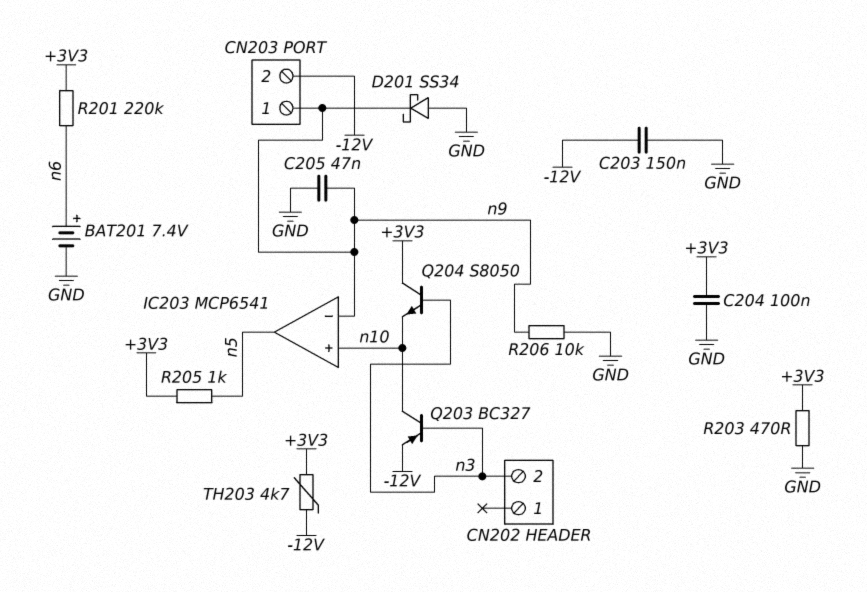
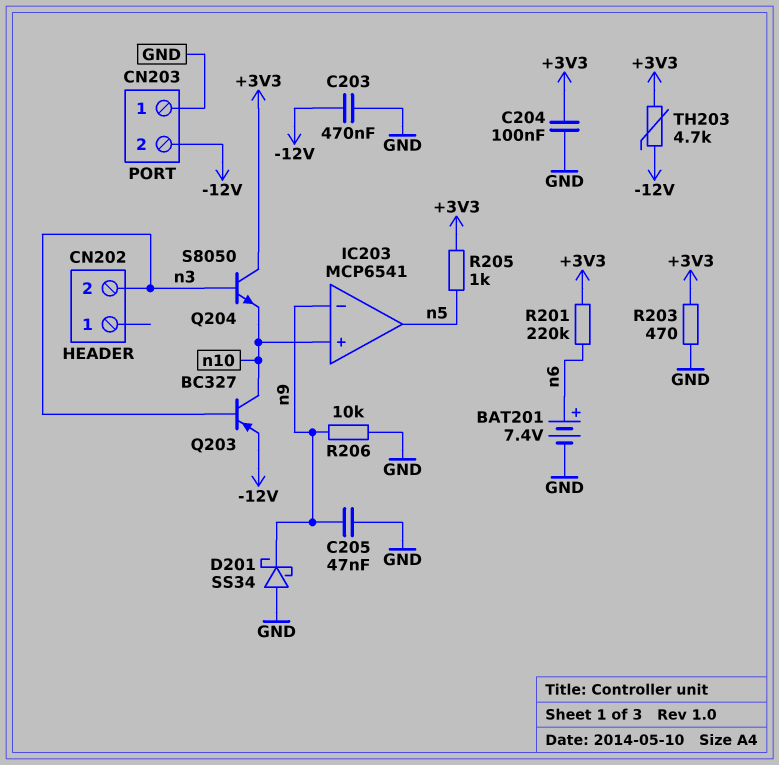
C203: 150nF (-12V, GND) -> 470nF (-12V, GND)
CN203 pin 1: n9 -> GND

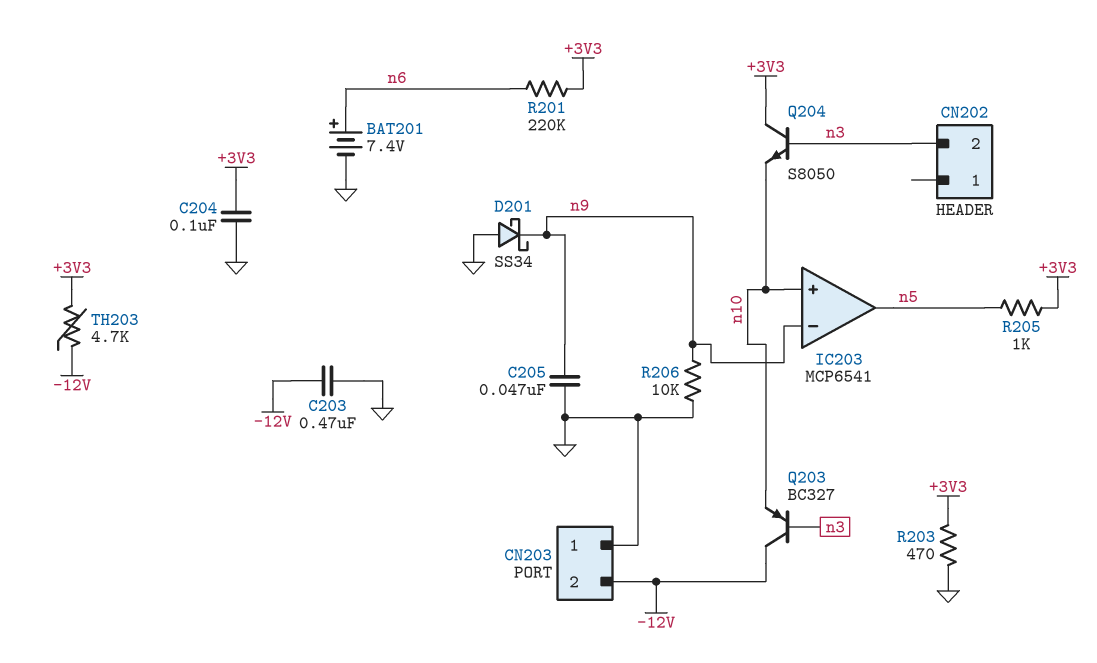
Q203: PNP BC327 (B n3, C n10, E -12V) -> PNP BC327 (B n3, C -12V, E n10)

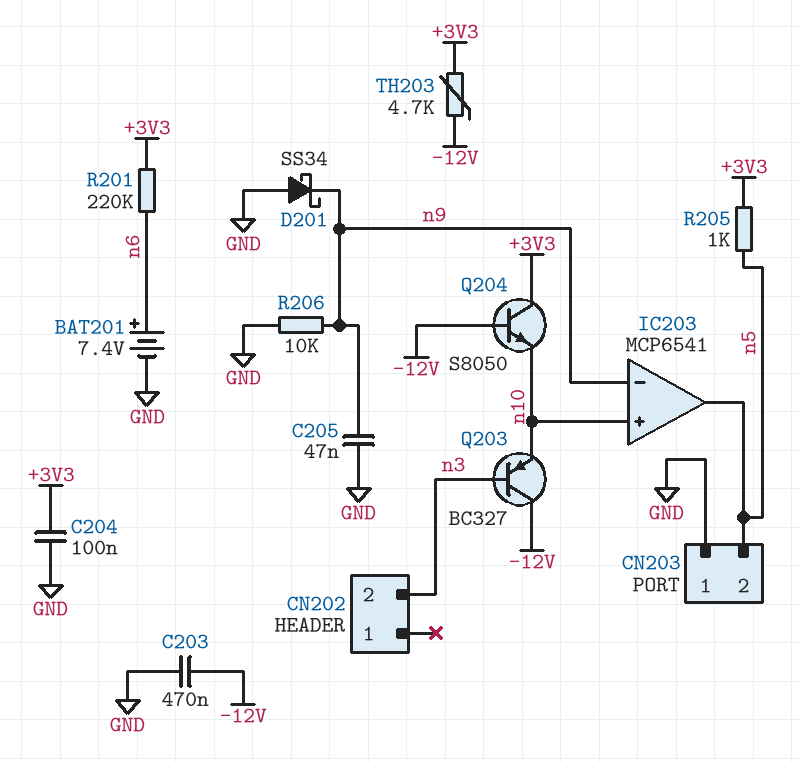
CN203 pin 2: -12V -> n5
Q204: NPN S8050 (B n3, C +3V3, E n10) -> NPN S8050 (B -12V, C +3V3, E n10)
R203: 470 (+3V3, GND) -> none

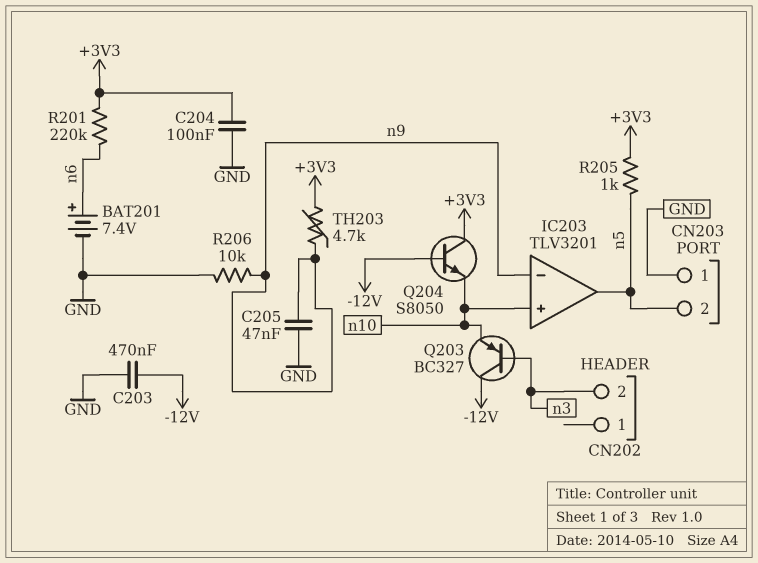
D201: schottky SS34 (A GND, K n9) -> none
IC203: MCP6541 -> TLV3201
TH203: 4.7k (+3V3, -12V) -> 4.7k (+3V3, n9)

